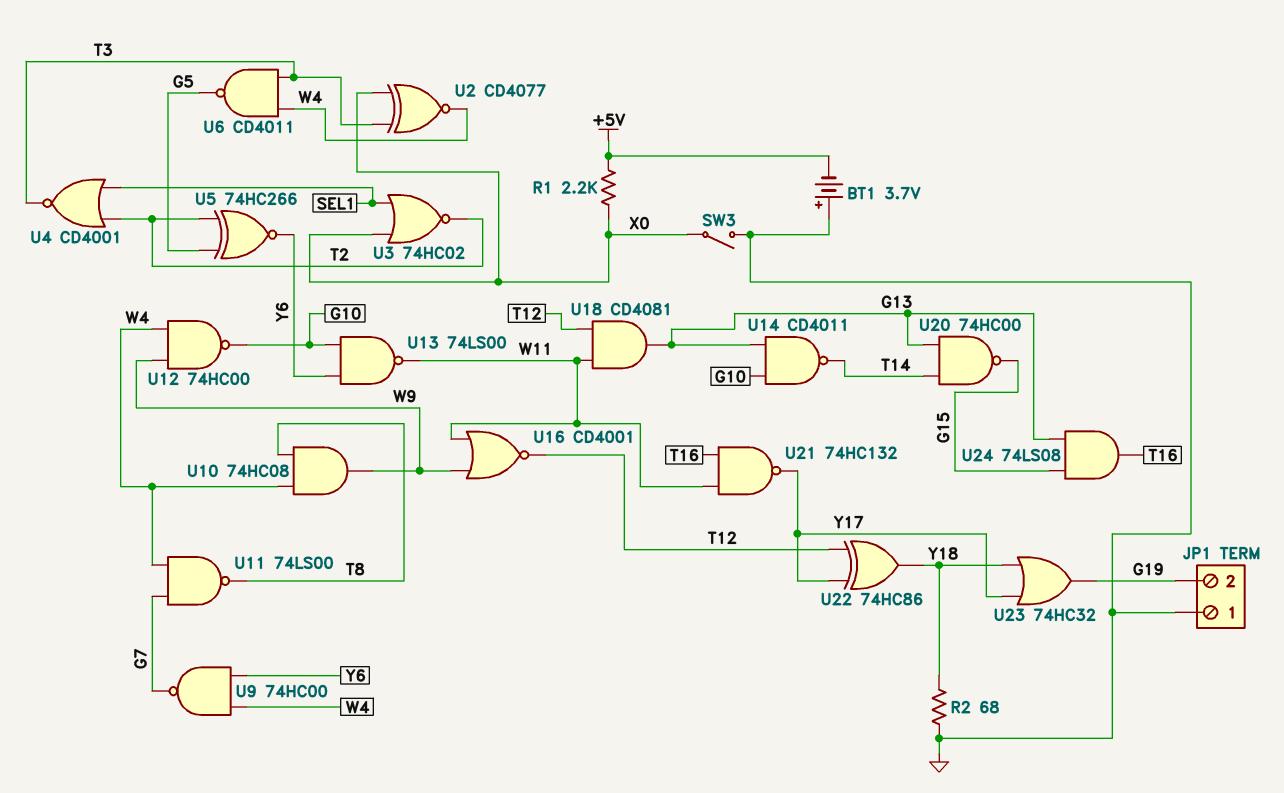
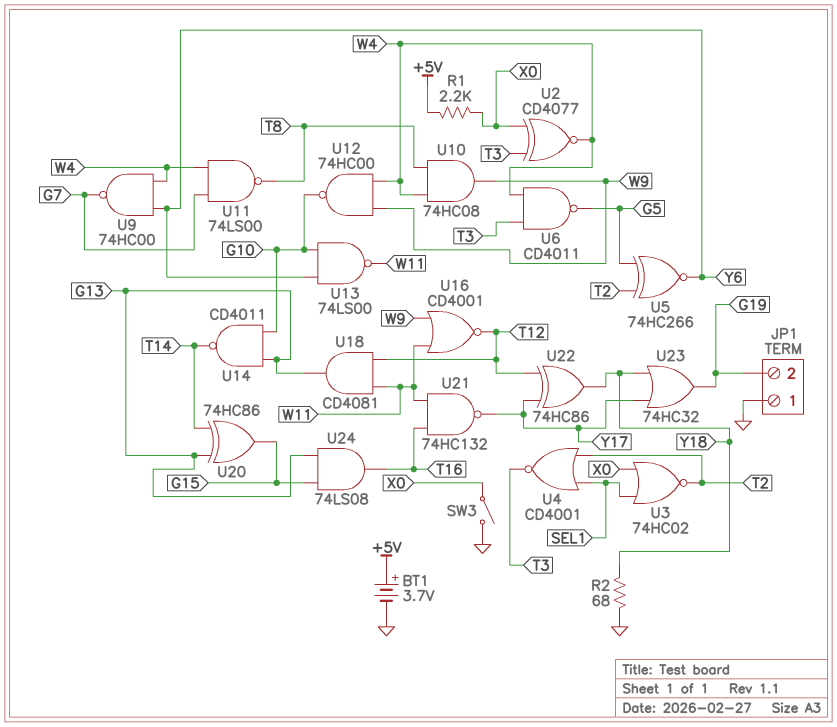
BT1: 3.7V (plus GND, minus +5V) -> 3.7V (plus +5V, minus GND)
U20: NAND 74HC00 (in G13, in T14, out G15) -> XOR 74HC86 (in G13, in T14, out G15)

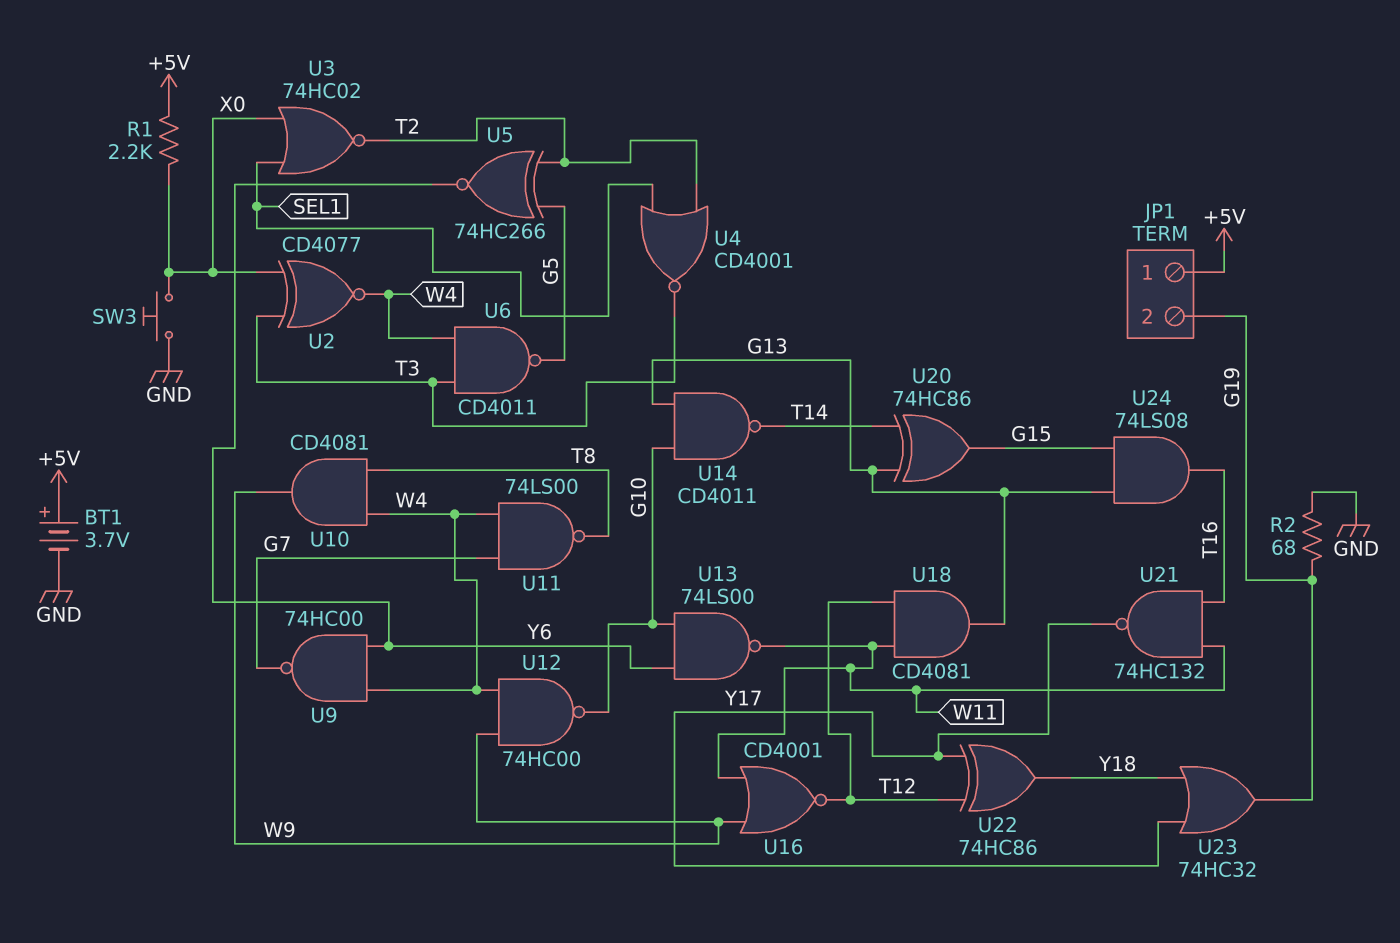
JP1 pin 1: GND -> +5V
R2: 68 (GND, Y18) -> 68 (G19, GND)
SW3: switch (GND, X0) -> button (GND, X0)
U10: AND 74HC08 (in T8, in W4, out W9) -> AND CD4081 (in T8, in W4, out W9)

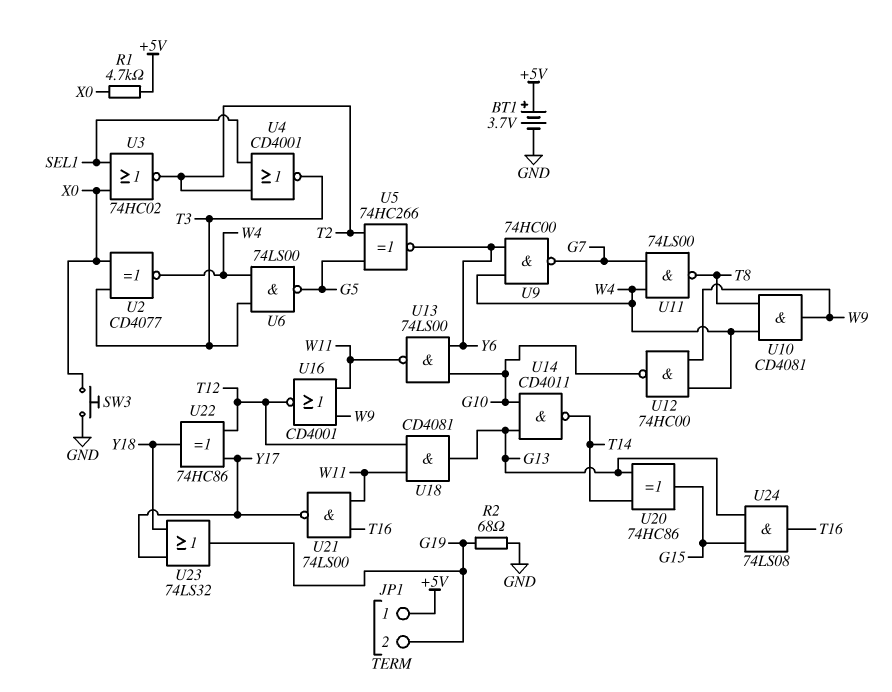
R1: 2.2k (+5V, X0) -> 4.7k (+5V, X0)
U6: NAND CD4011 (in T3, in W4, out G5) -> NAND 74LS00 (in T3, in W4, out G5)
U21: NAND 74HC132 (in T16, in W11, out Y17) -> NAND 74LS00 (in T16, in W11, out Y17)
U23: OR 74HC32 (in Y17, in Y18, out G19) -> OR 74LS32 (in Y17, in Y18, out G19)

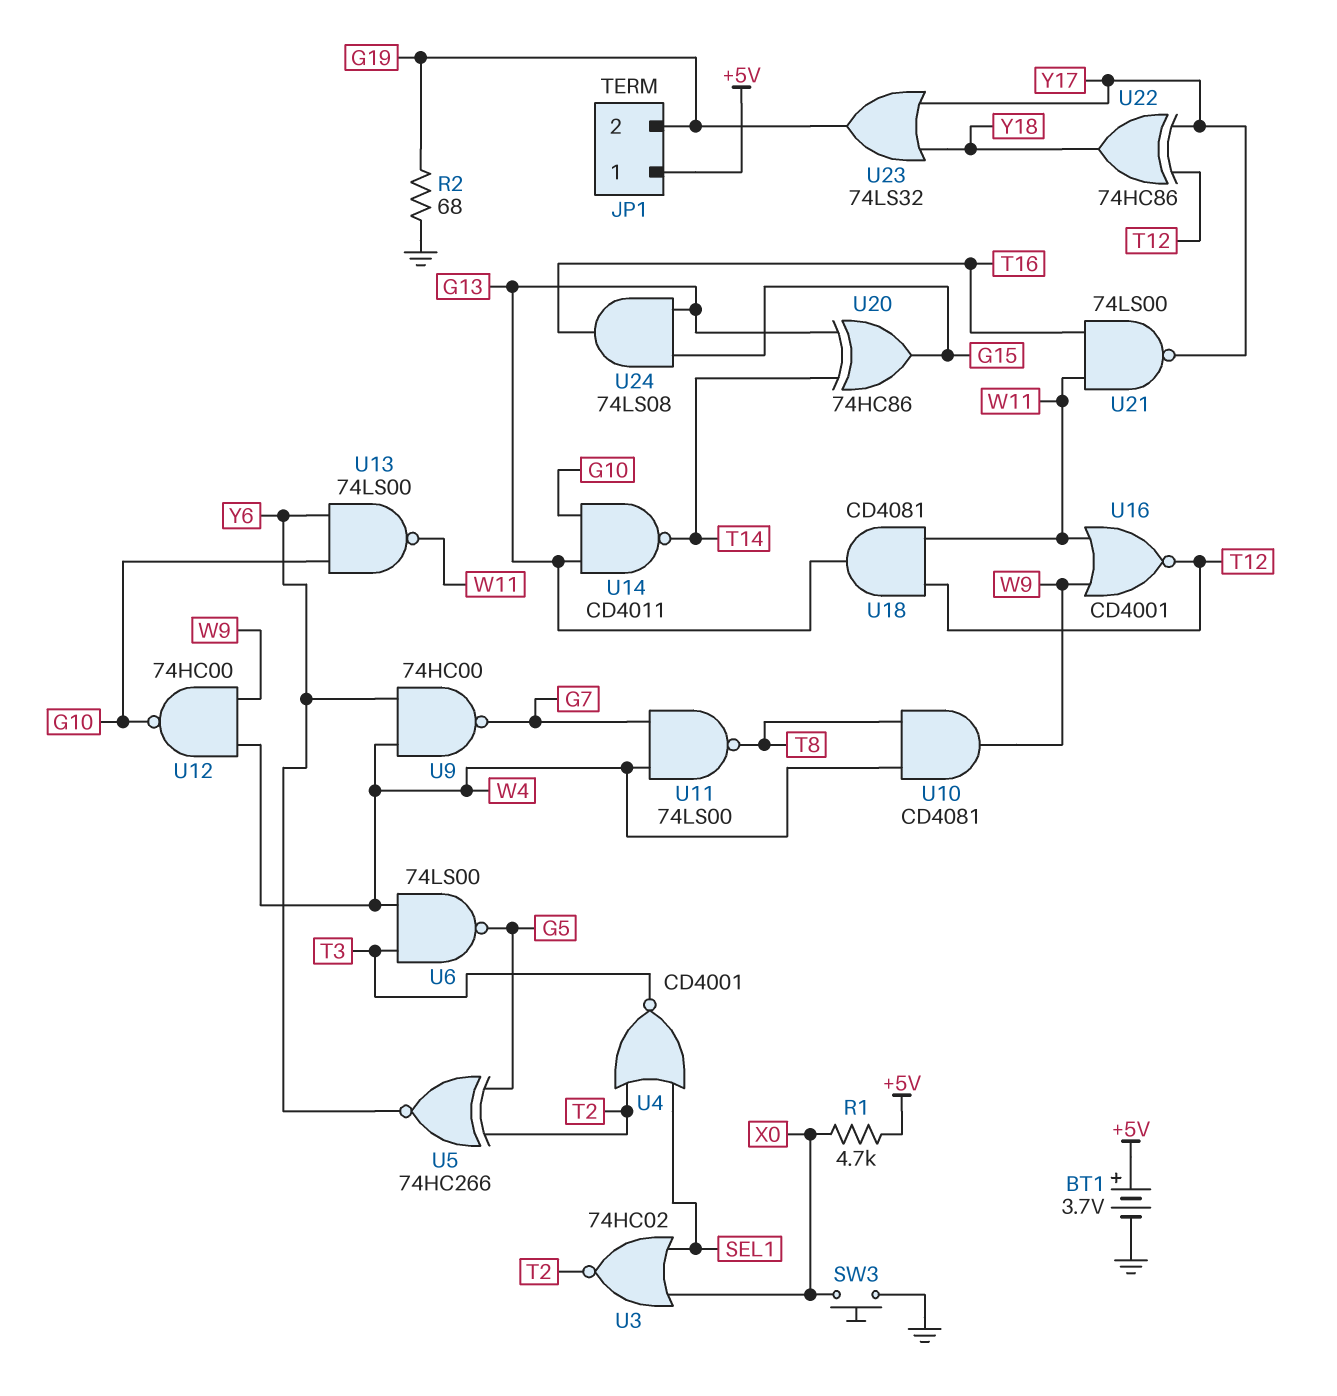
U2: XNOR CD4077 (in T3, in X0, out W4) -> none

